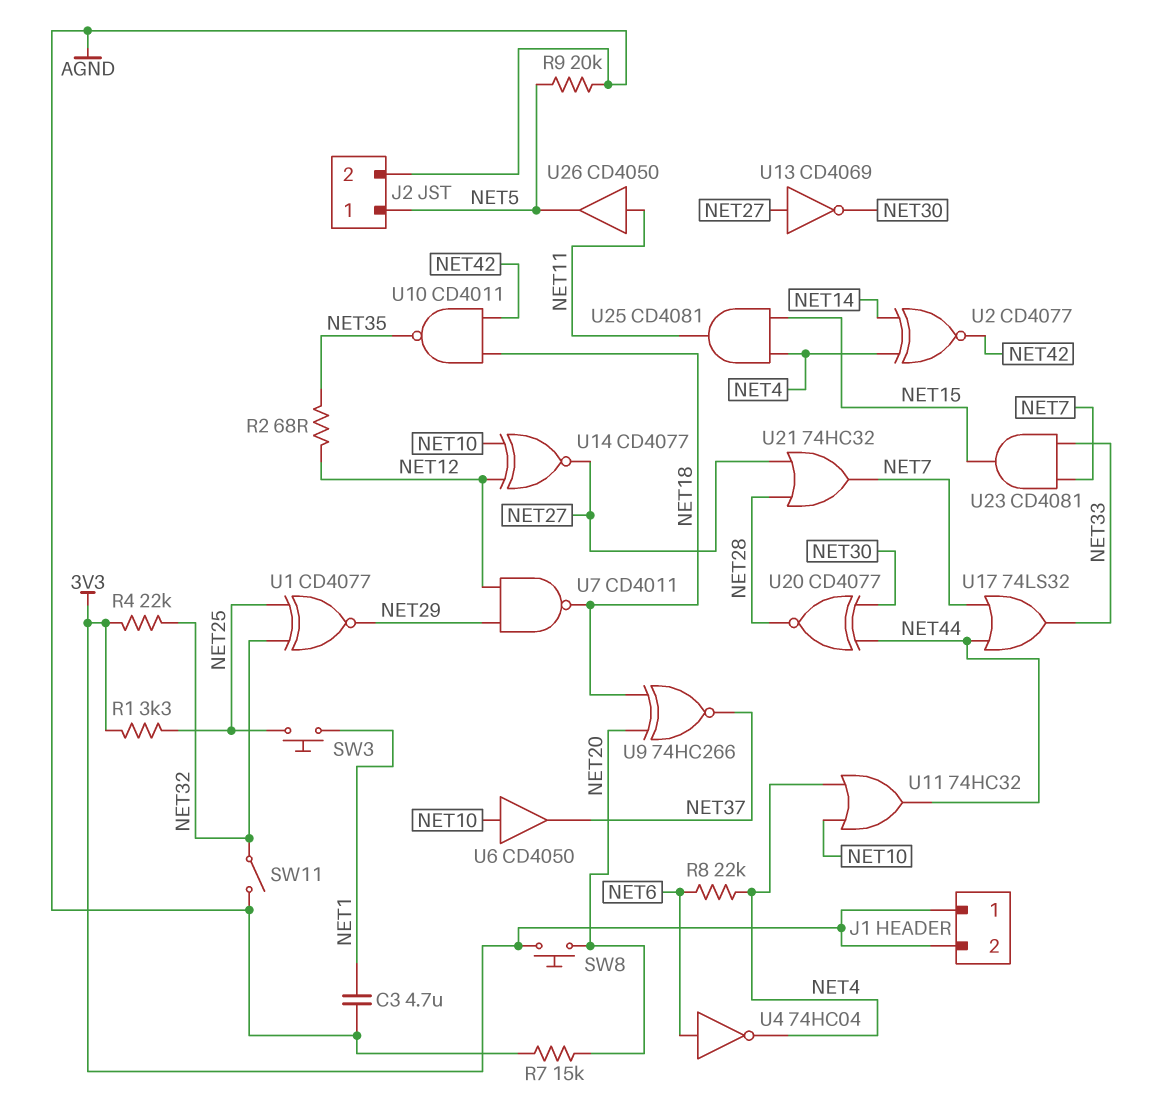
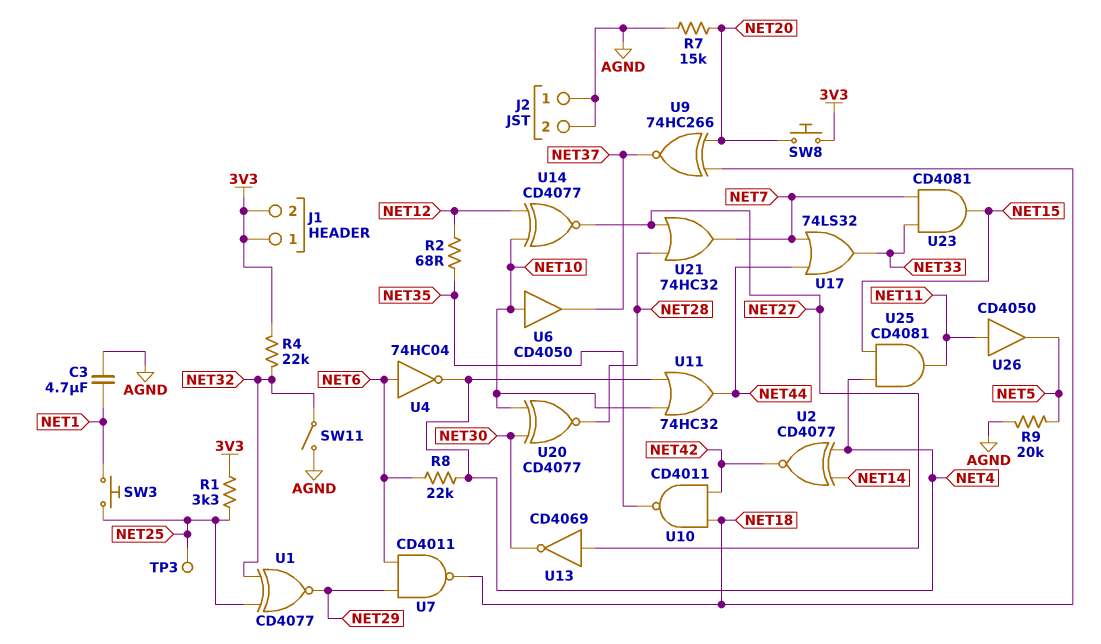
J2 pin 1: NET5 -> AGND
TP3: none -> test point (NET25)
U7: NAND CD4011 (in NET12, in NET29, out NET18) -> NAND CD4011 (in NET6, in NET29, out NET18)
U20: XNOR CD4077 (in NET30, in NET44, out NET28) -> XNOR CD4077 (in NET10, in NET30, out NET28)

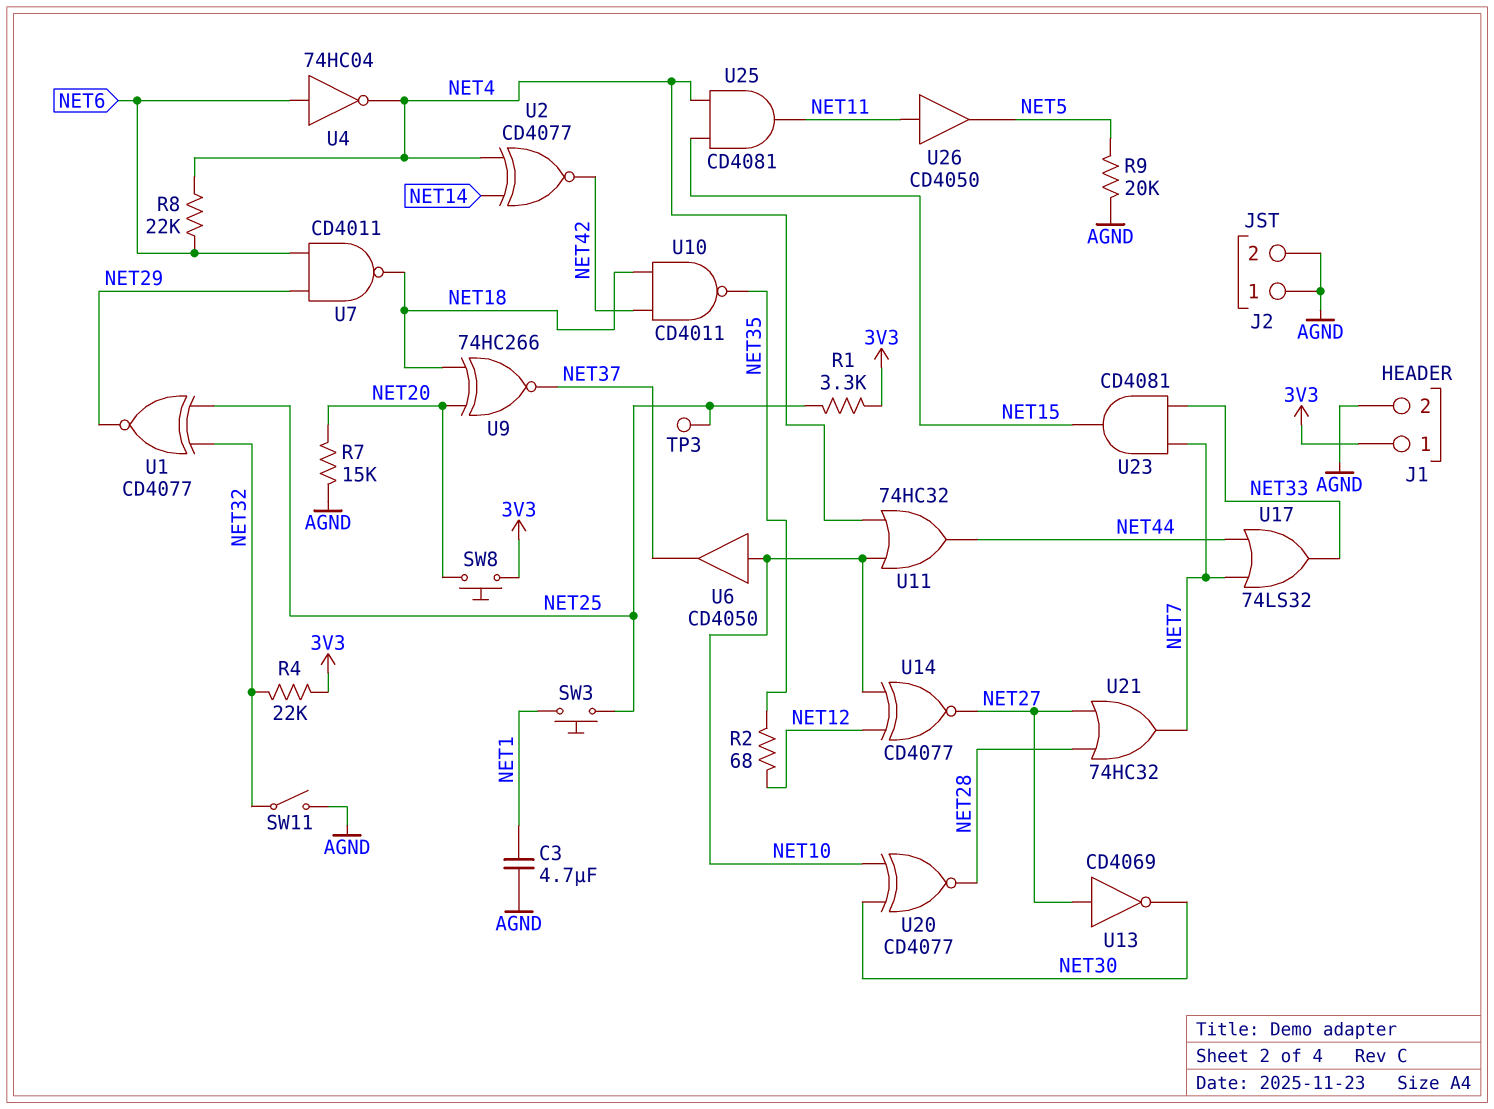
J1 pin 2: 3V3 -> AGND

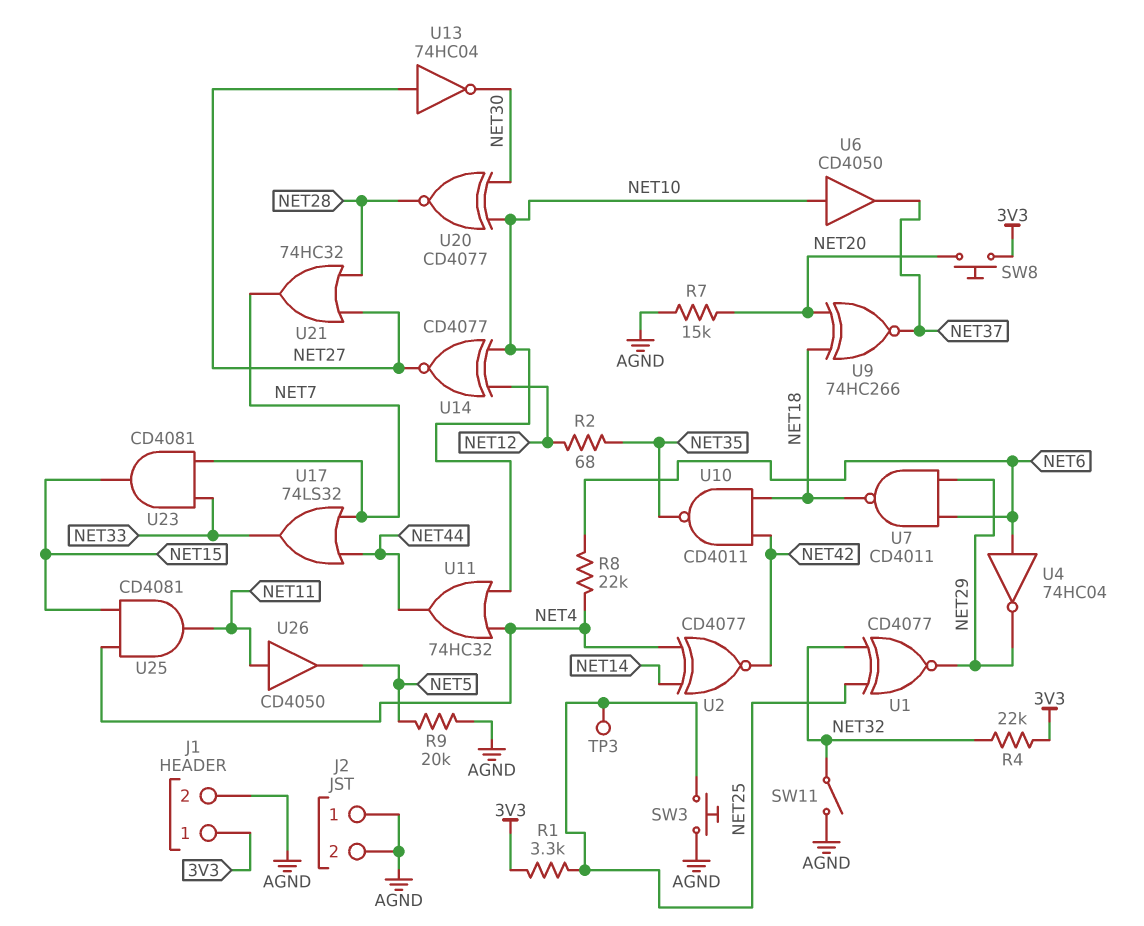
C3: 4.7uF (AGND, NET1) -> none
SW3: button (NET1, NET25) -> button (AGND, NET25)
U4: NOT 74HC04 (in NET6, out NET4) -> NOT 74HC04 (in NET6, out NET29)
U13: NOT CD4069 (in NET27, out NET30) -> NOT 74HC04 (in NET27, out NET30)

